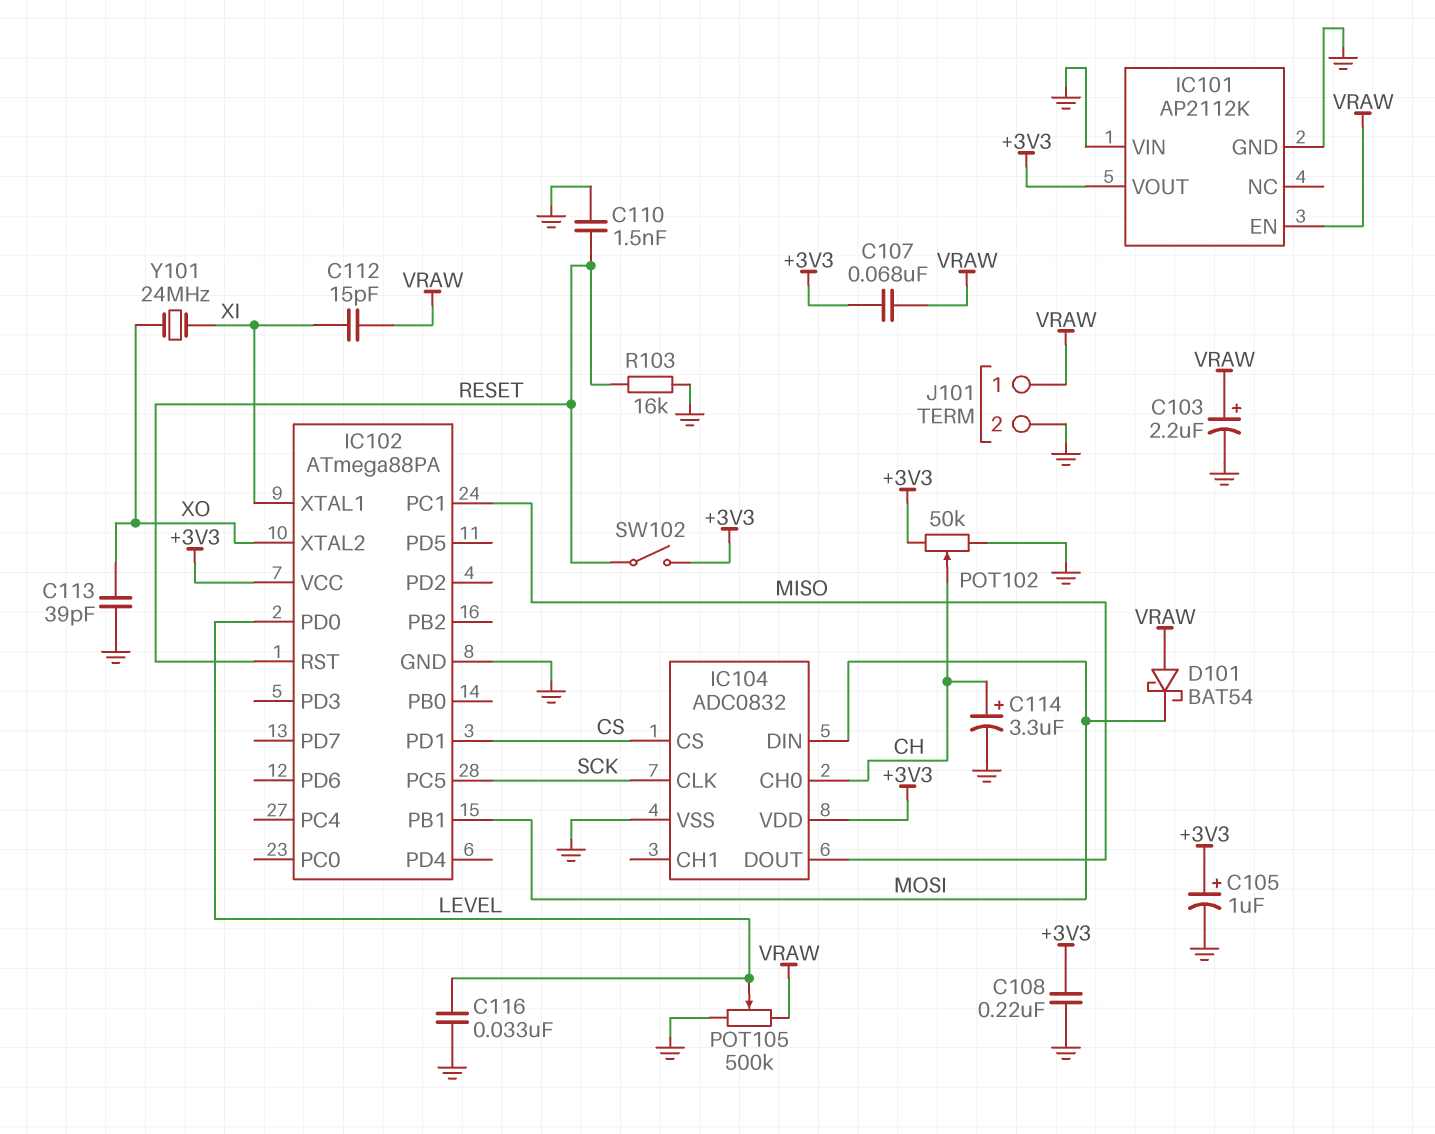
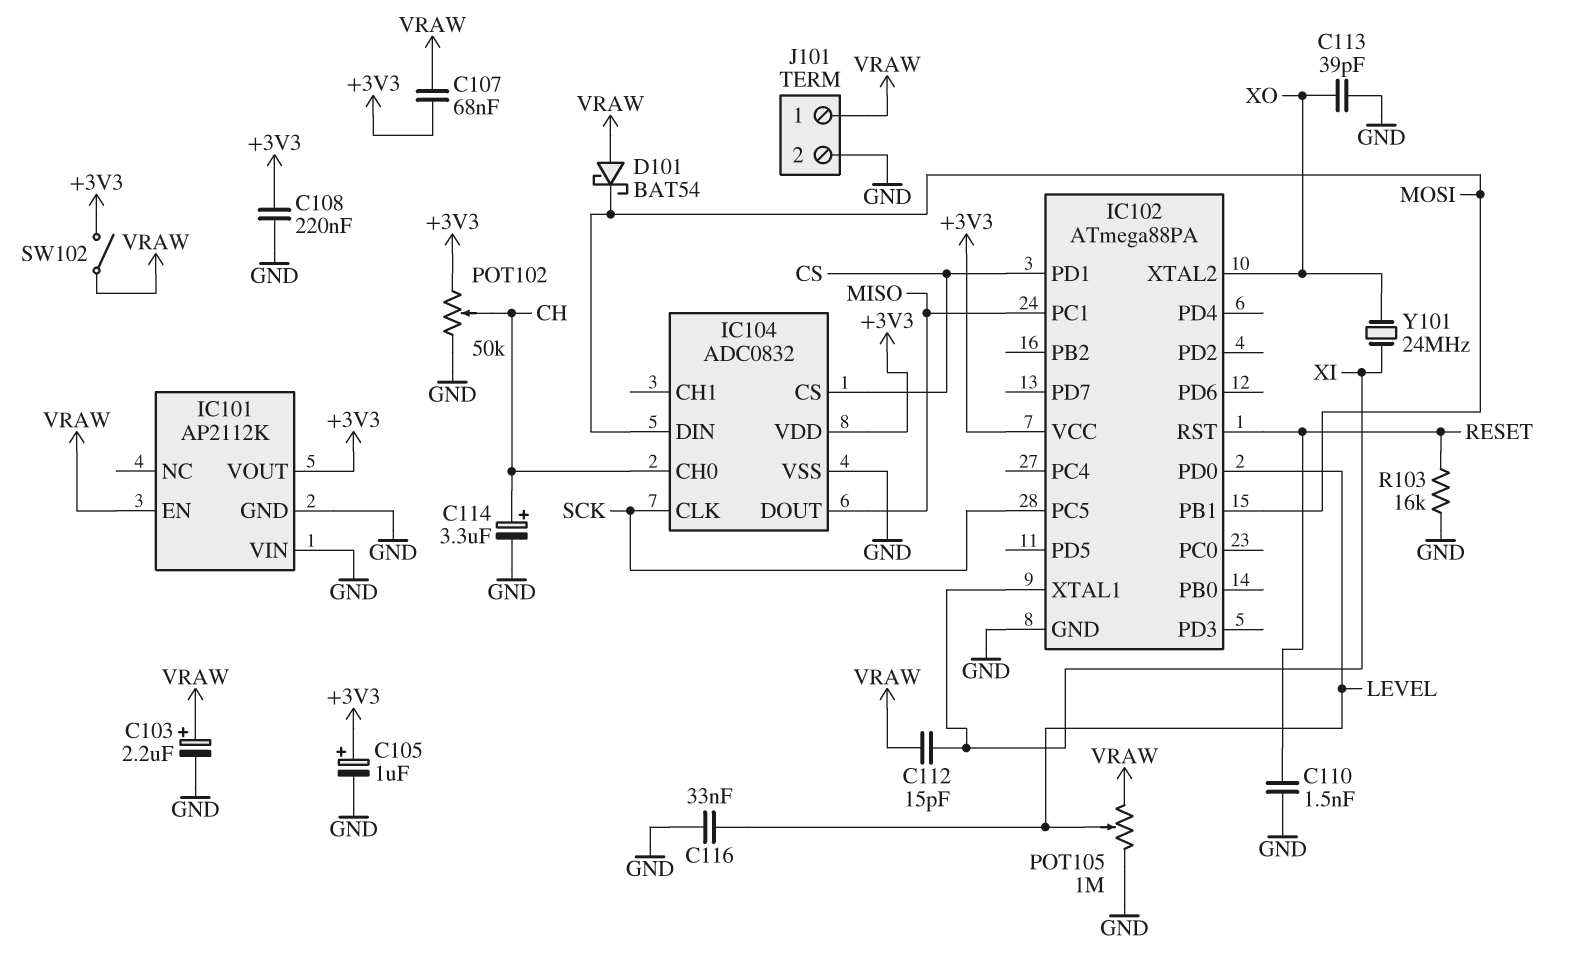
POT105: 500k (GND, VRAW, wiper LEVEL) -> 1M (GND, VRAW, wiper LEVEL)
SW102: switch (+3V3, RESET) -> switch (+3V3, VRAW)

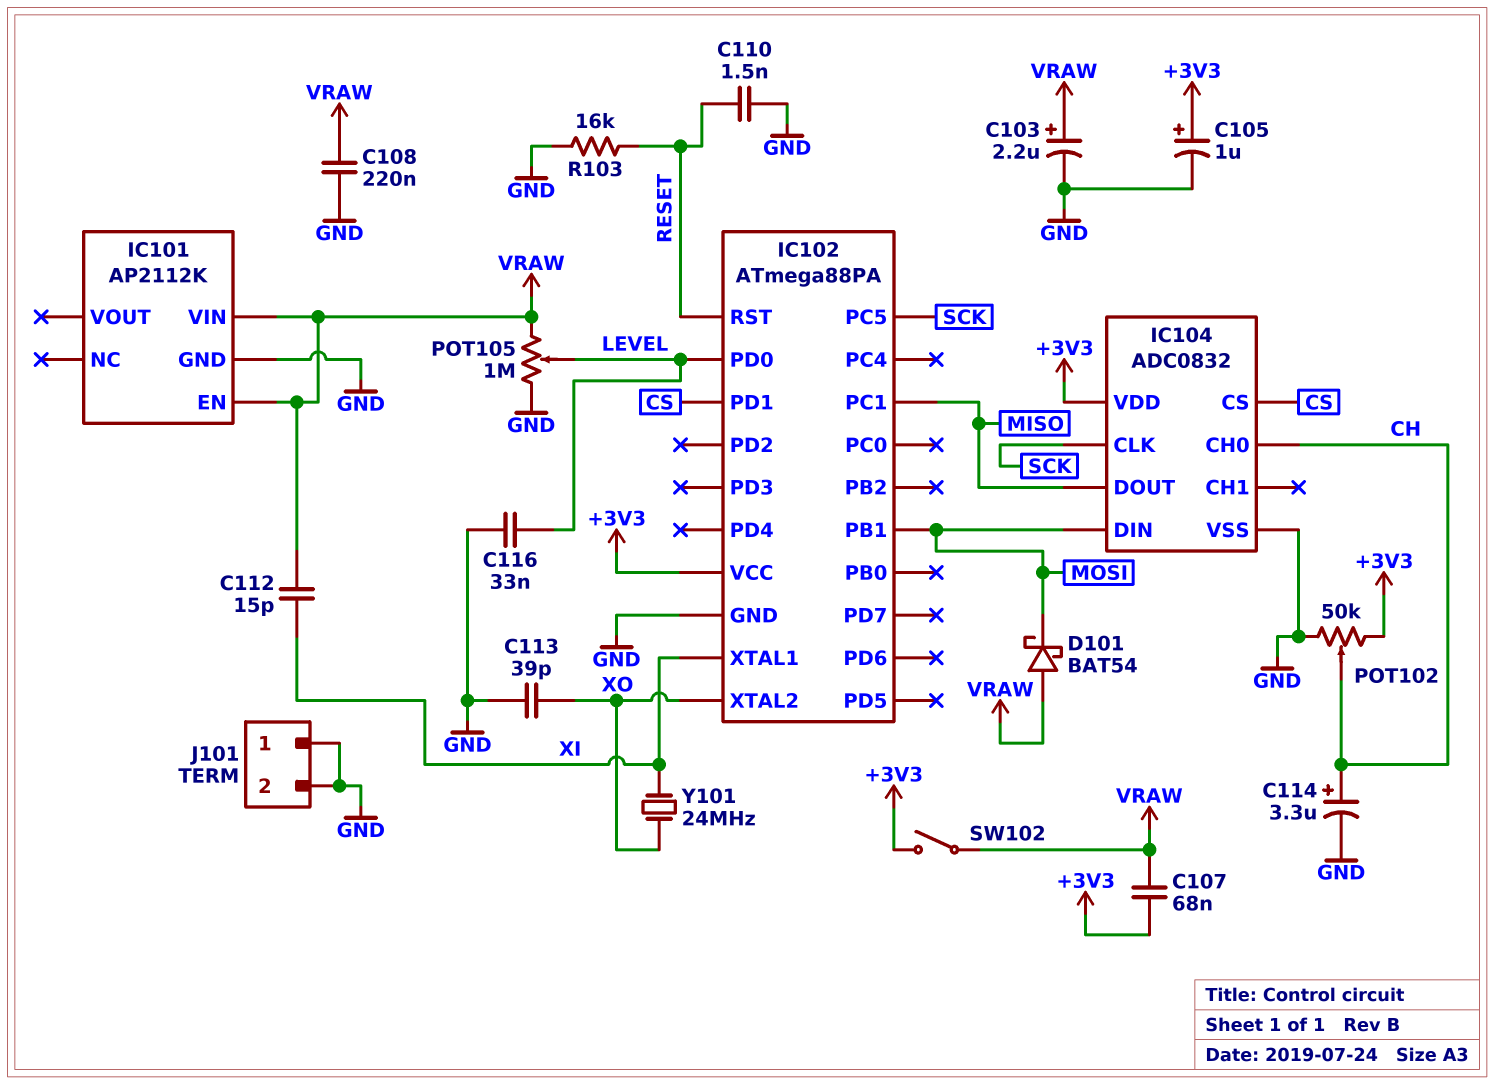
C108: 220nF (+3V3, GND) -> 220nF (GND, VRAW)
IC101 pin VIN: GND -> VRAW
IC101 pin VOUT: +3V3 -> none
J101 pin 1: VRAW -> GND

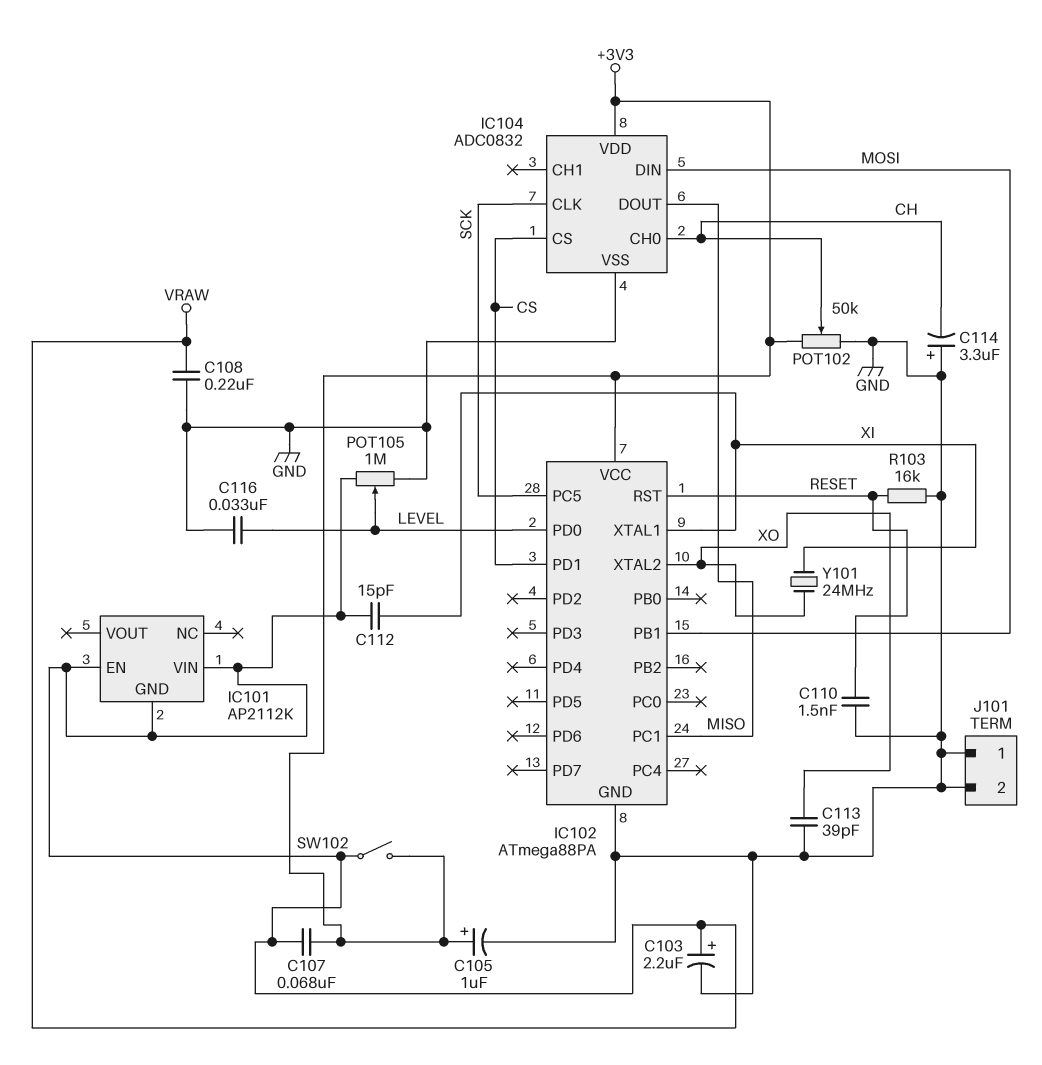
C114: 3.3uF (plus CH, minus GND) -> 3.3uF (plus GND, minus CH)
D101: schottky BAT54 (A VRAW, K MOSI) -> none
IC101 pin GND: GND -> VRAW

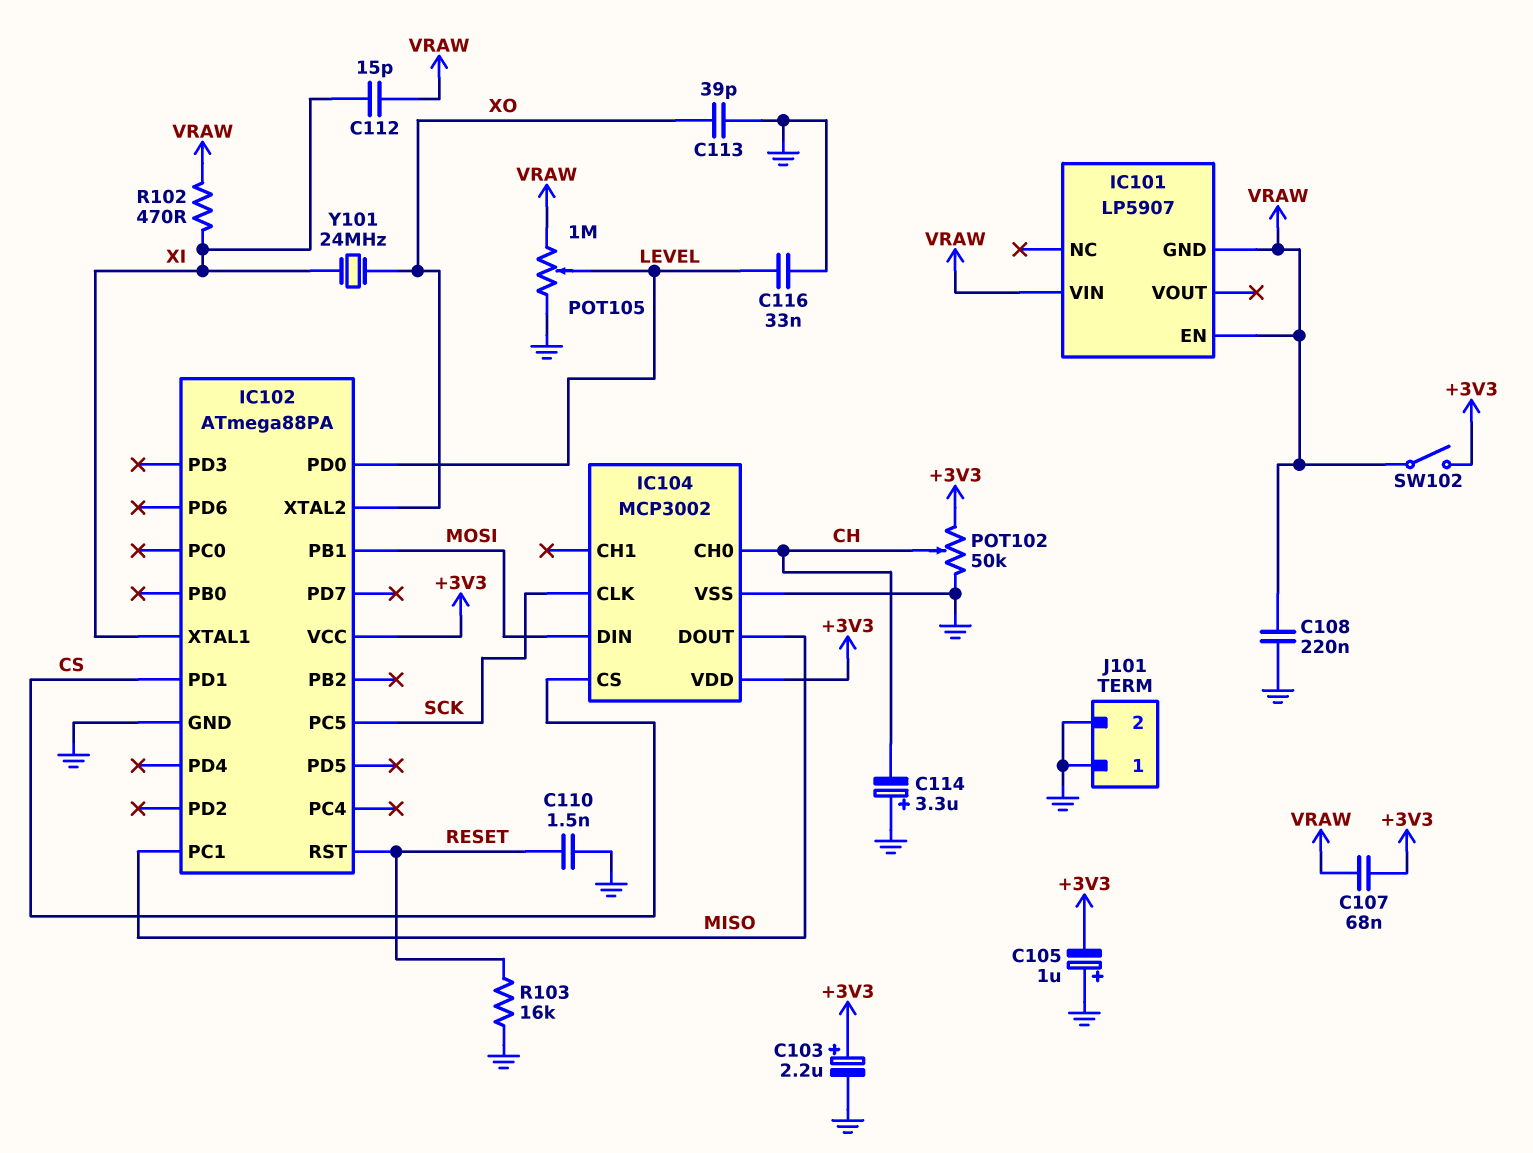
C103: 2.2uF (plus VRAW, minus GND) -> 2.2uF (plus +3V3, minus GND)
C105: 1uF (plus +3V3, minus GND) -> 1uF (plus GND, minus +3V3)
IC101: AP2112K -> LP5907
IC104: ADC0832 -> MCP3002
R102: none -> 470 (VRAW, XI)

